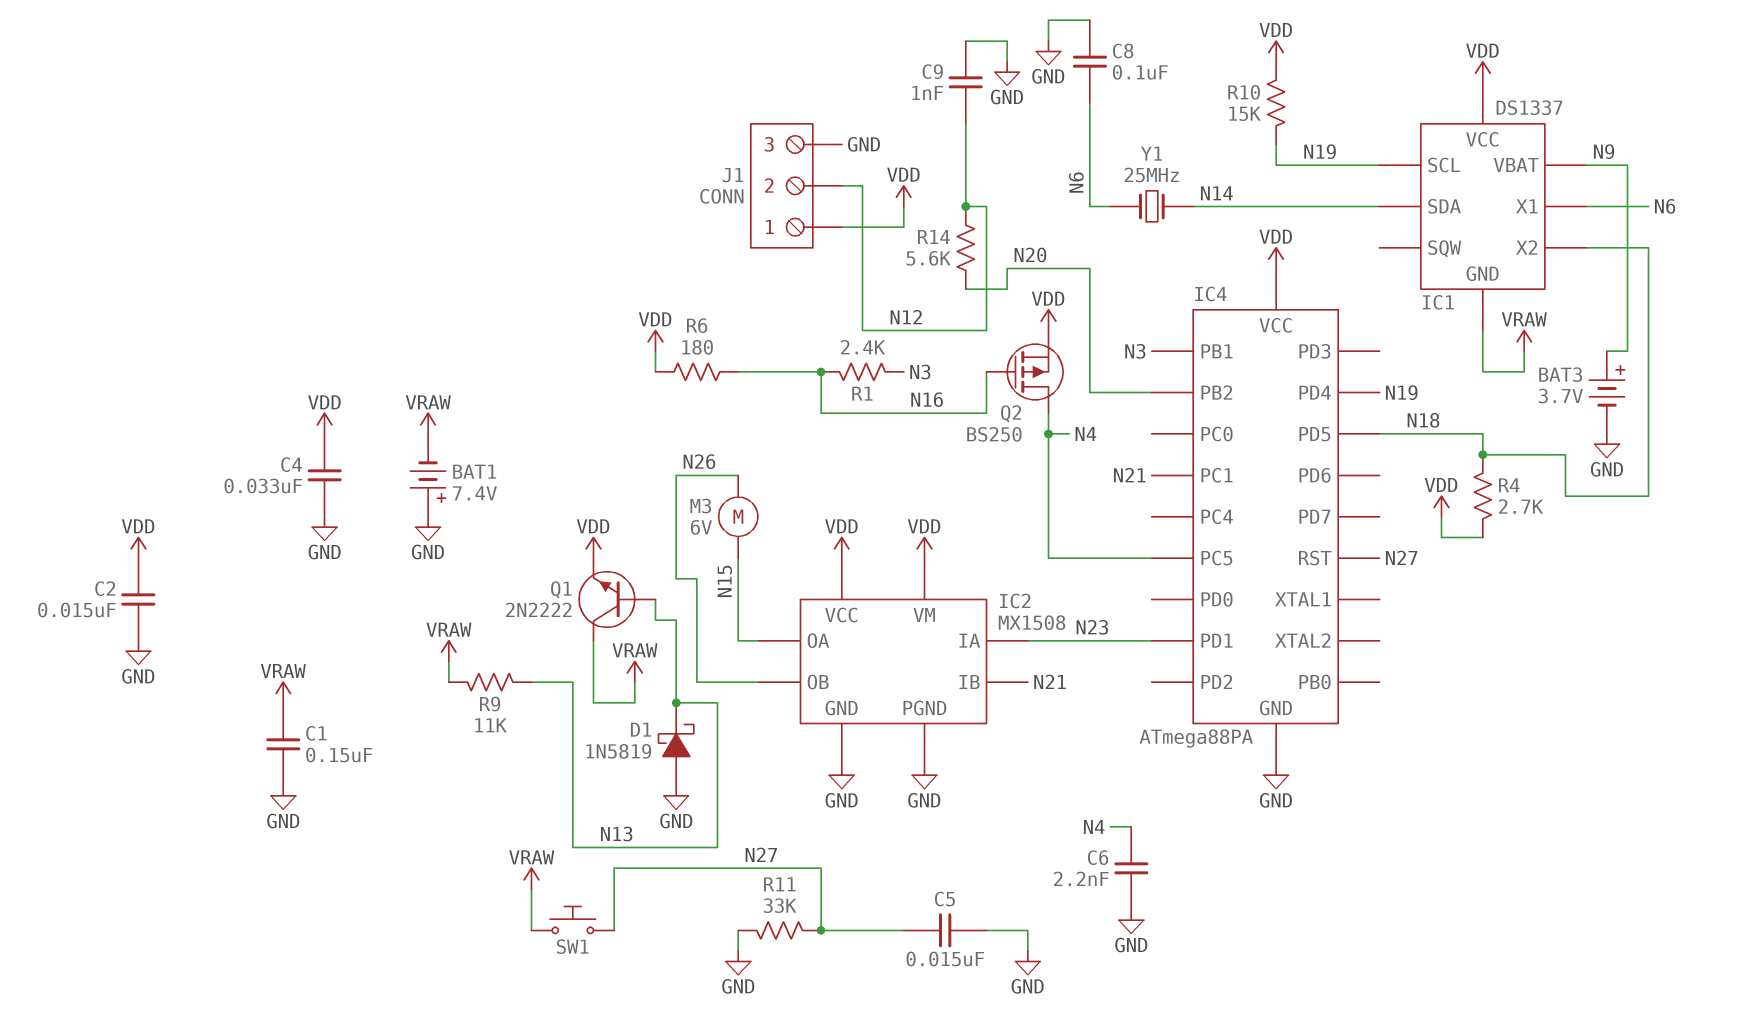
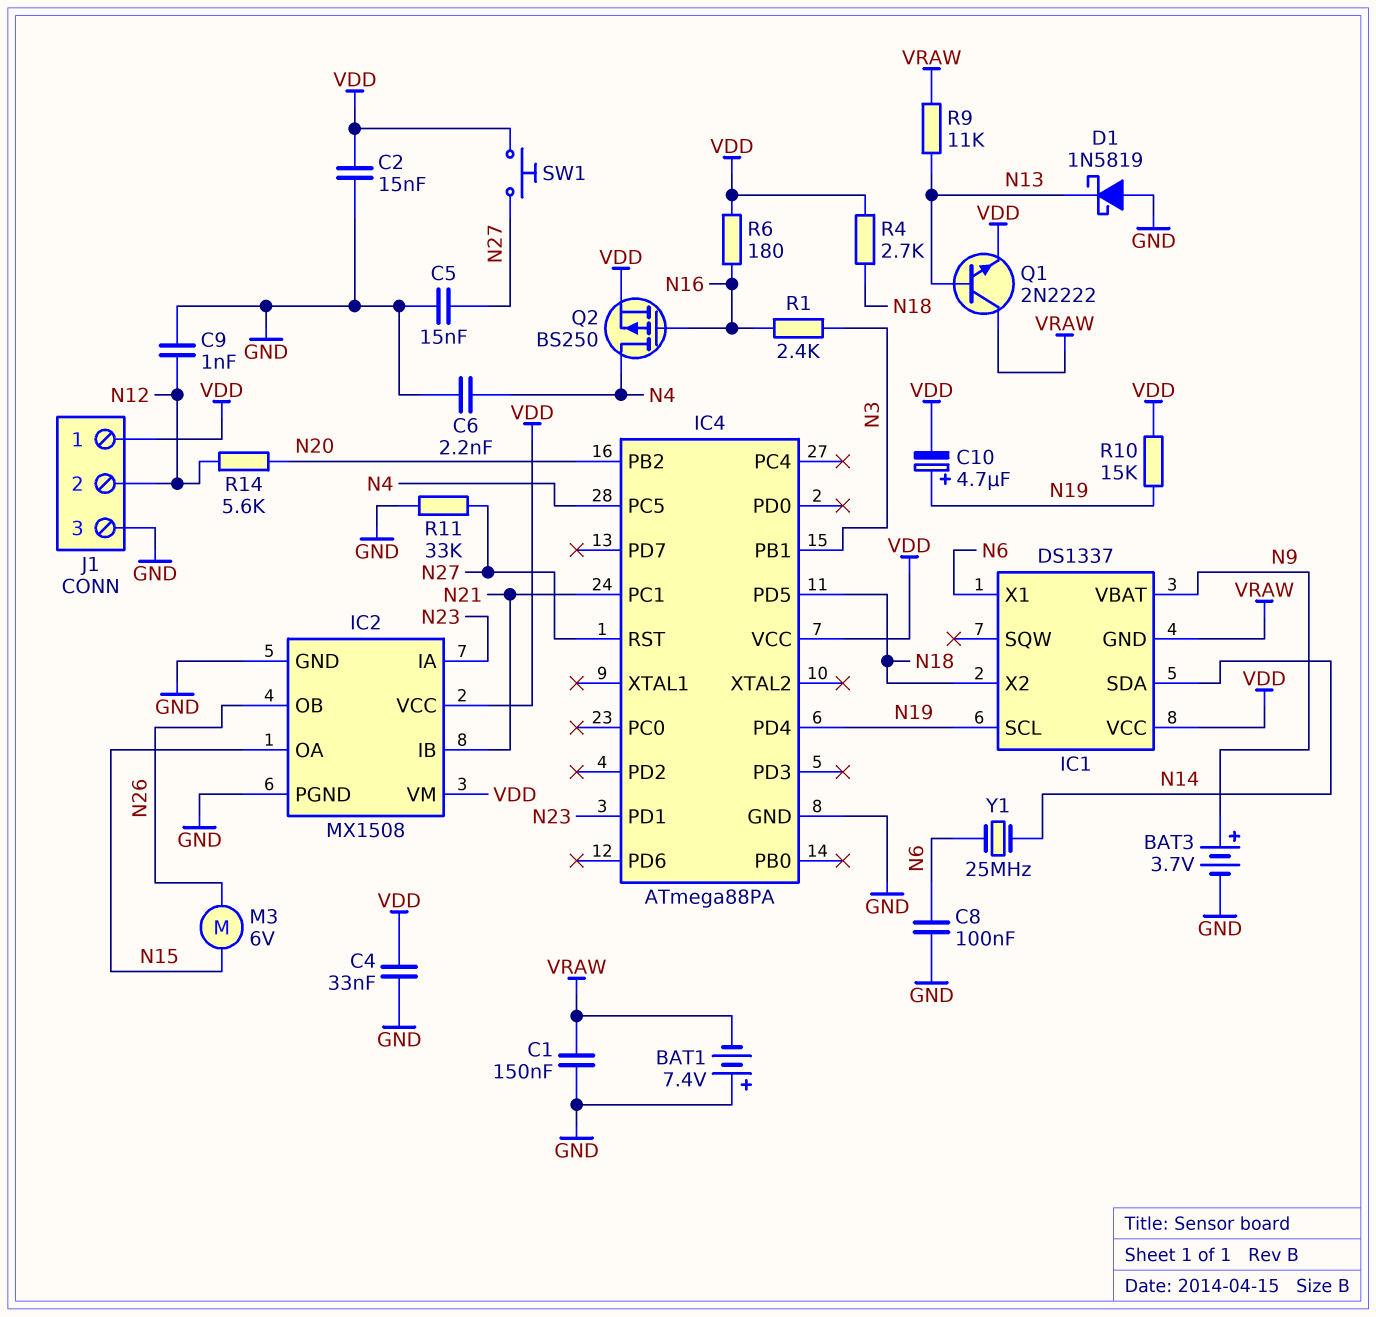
C10: none -> 4.7uF (plus N19, minus VDD)
SW1: button (N27, VRAW) -> button (N27, VDD)

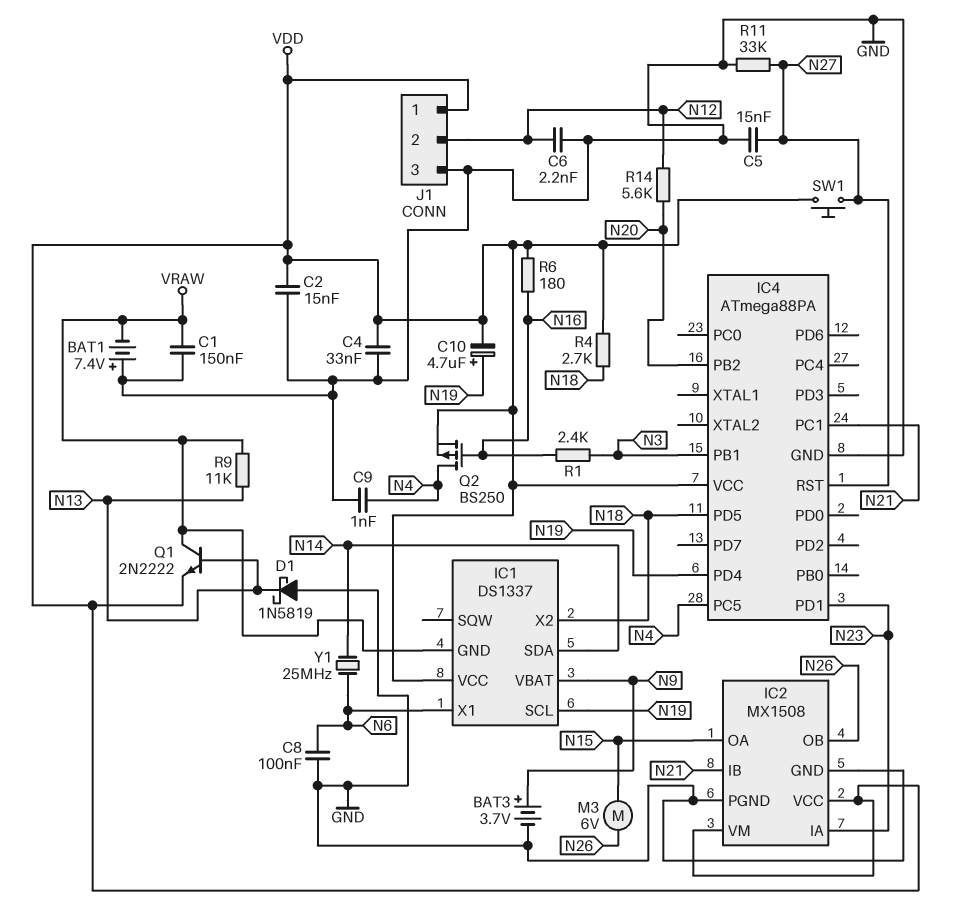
C6: 2.2nF (GND, N4) -> 2.2nF (GND, N12)
C9: 1nF (GND, N12) -> 1nF (GND, N4)
R10: 15k (N19, VDD) -> none

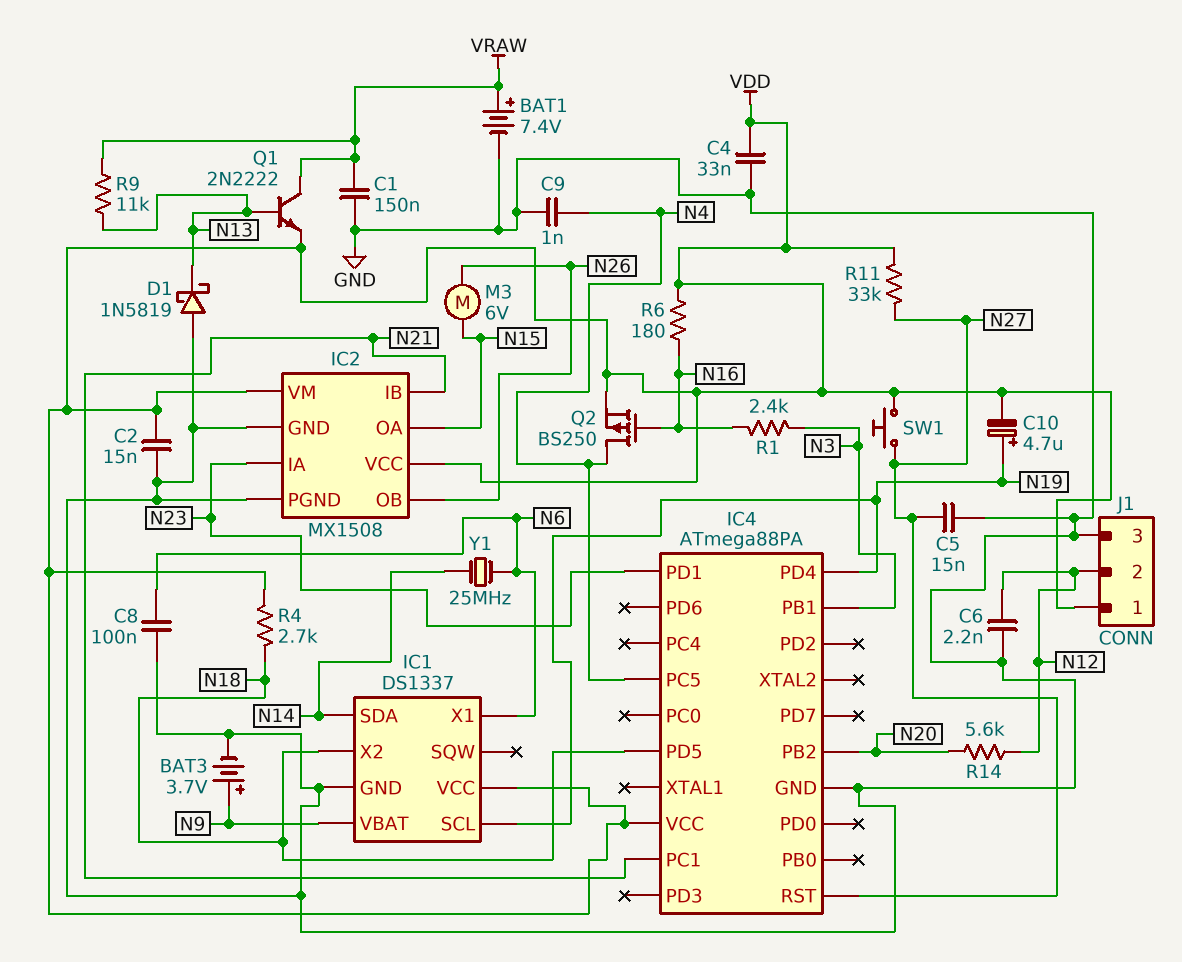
BAT1: 7.4V (plus GND, minus VRAW) -> 7.4V (plus VRAW, minus GND)
IC1 pin GND: VRAW -> GND
R11: 33k (GND, N27) -> 33k (N27, VDD)

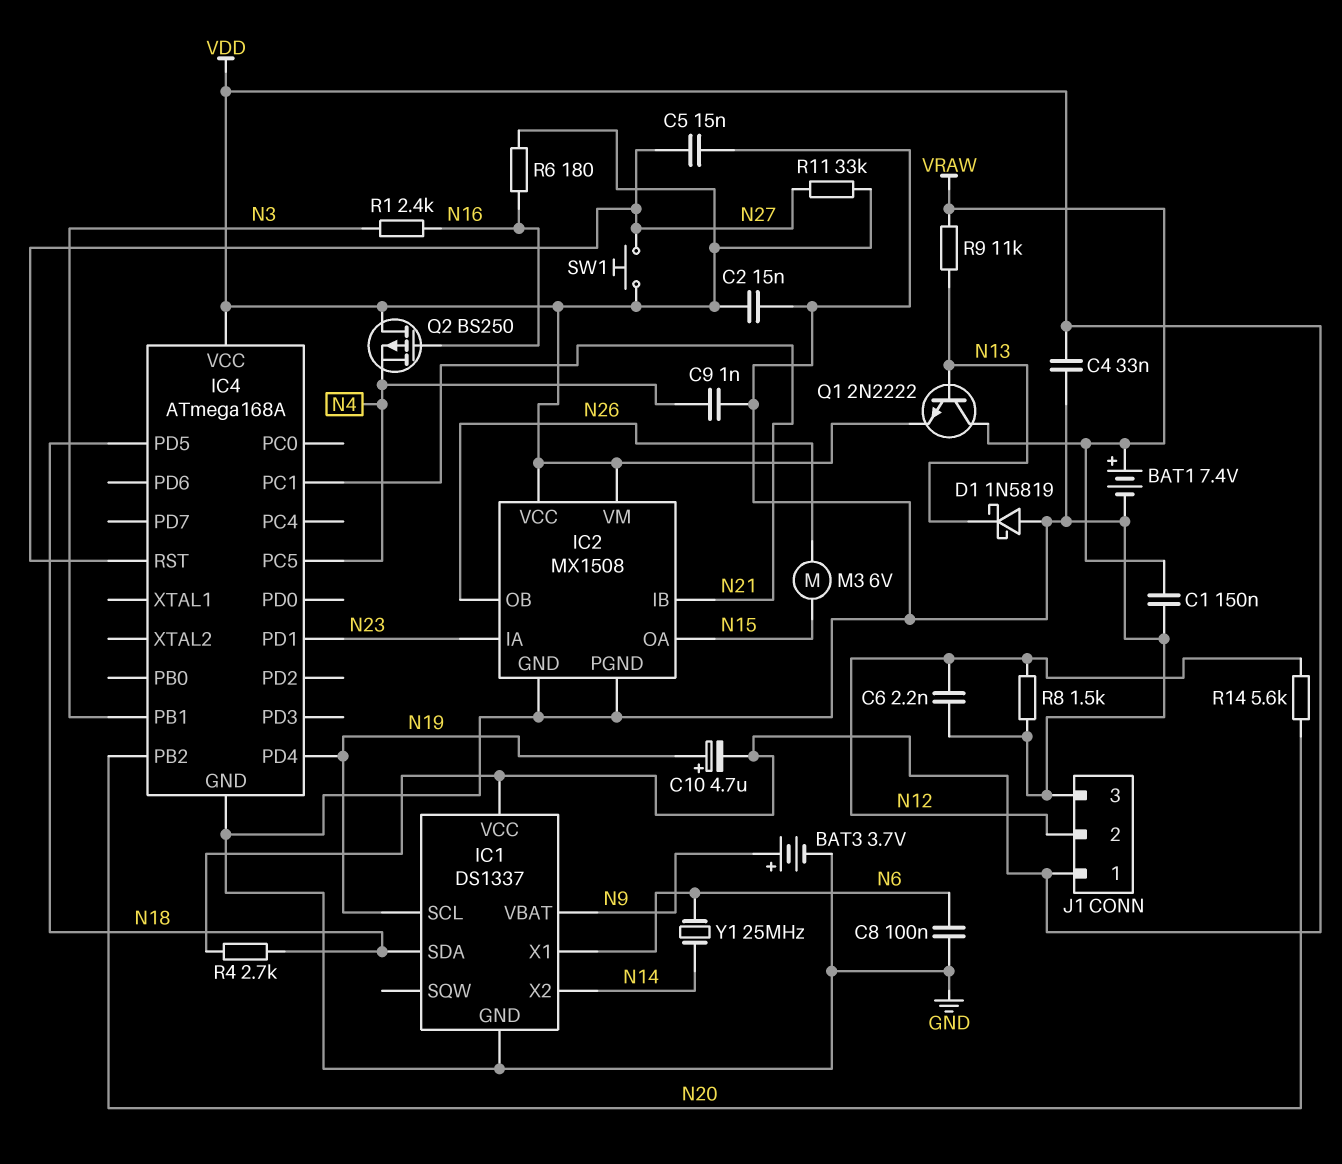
IC1 pin SDA: N14 -> N18
IC1 pin X2: N18 -> N14
IC4: ATmega88PA -> ATmega168A
Q2: PMOS BS250 (G N16, D N4, S VDD) -> PMOS BS250 (G N16, D VDD, S N4)
R8: none -> 1.5k (GND, N12)

